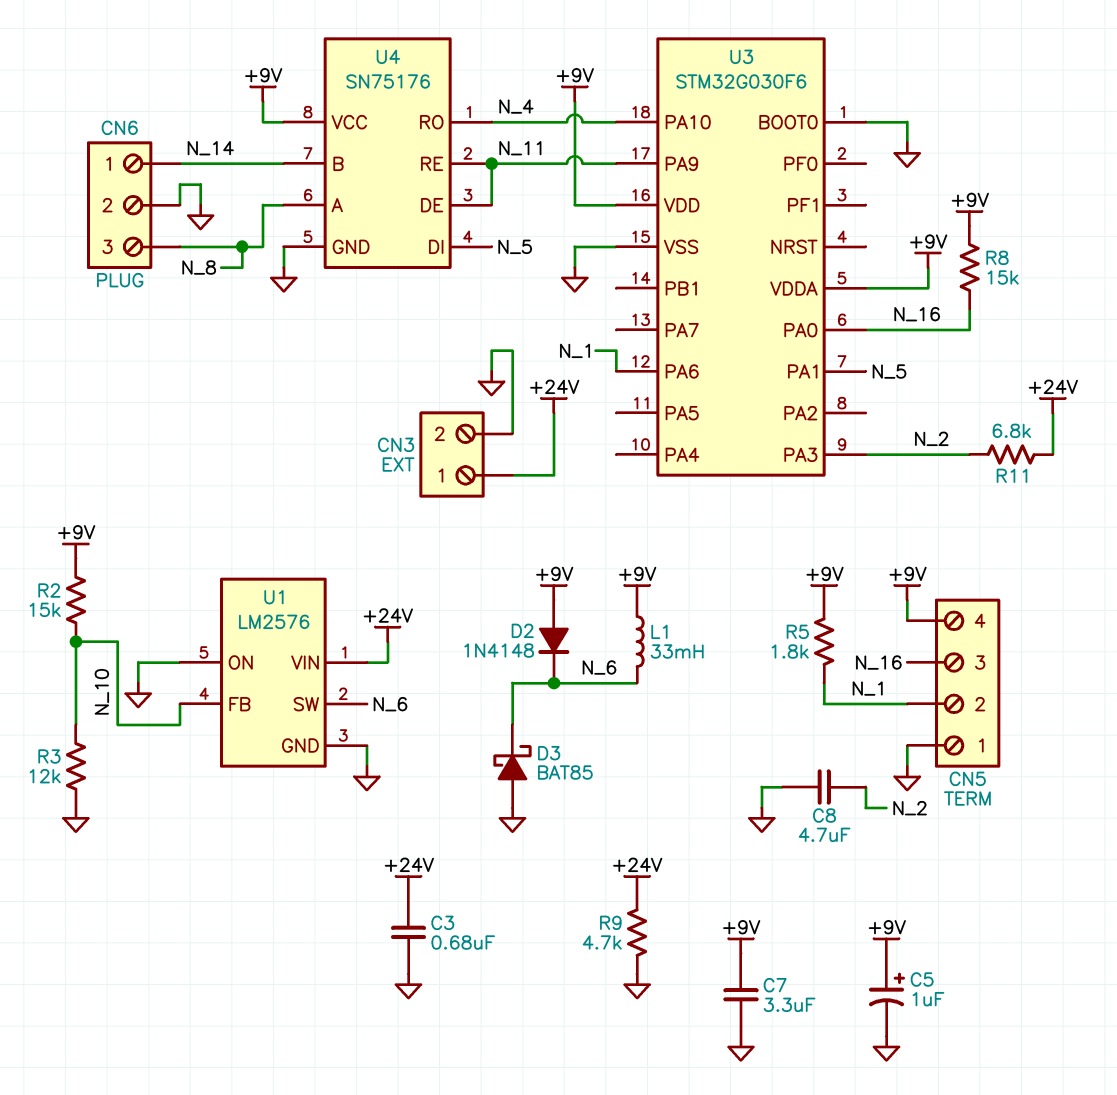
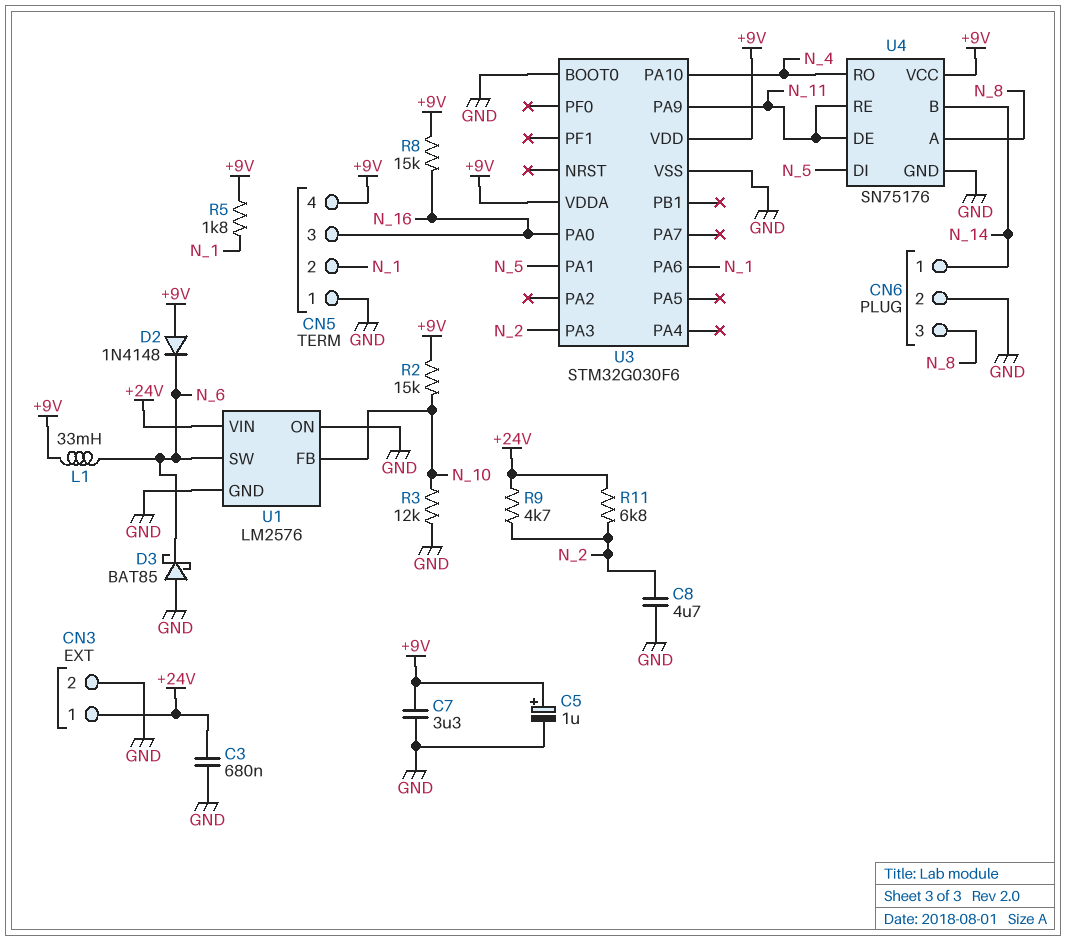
R9: 4.7k (+24V, GND) -> 4.7k (+24V, N_2)

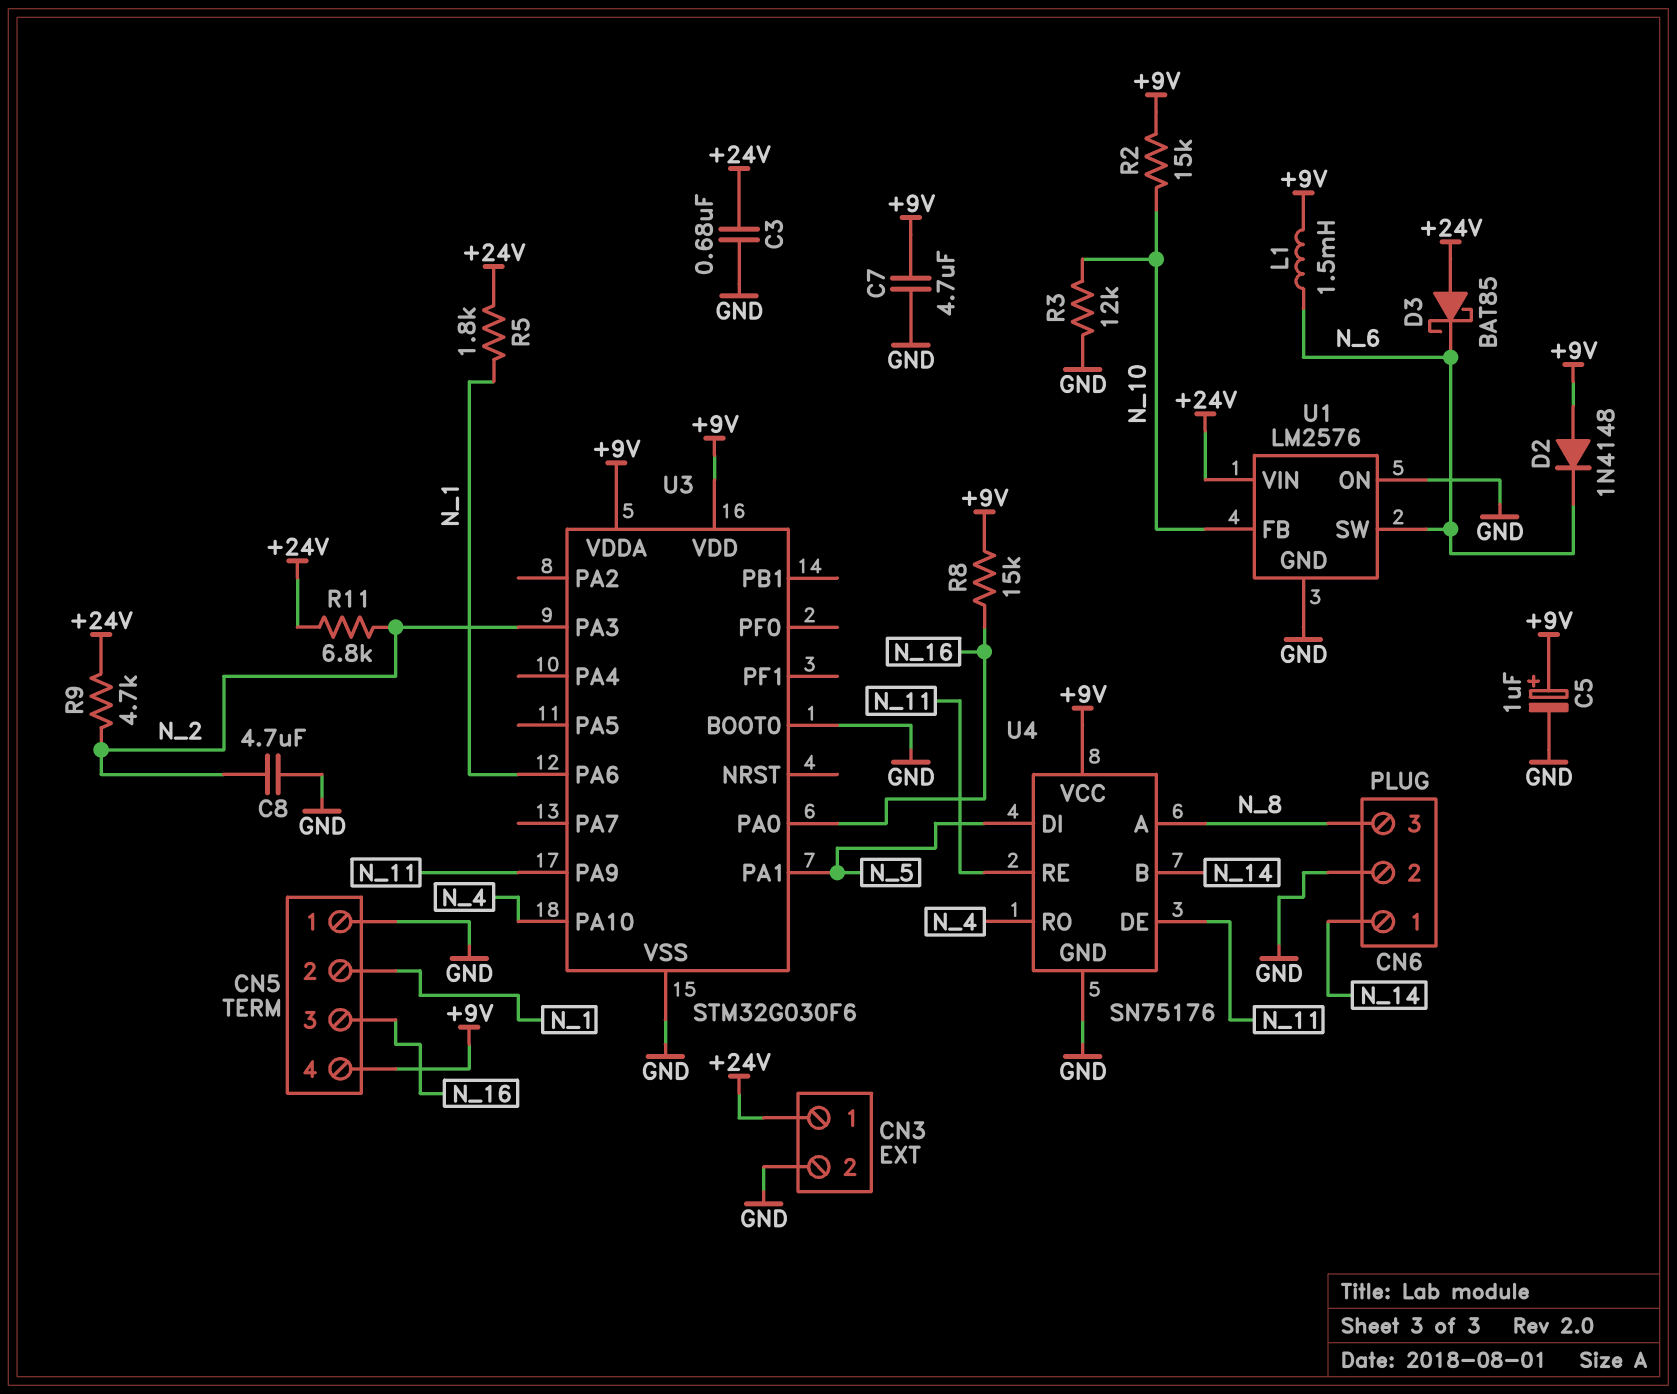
C7: 3.3uF (+9V, GND) -> 4.7uF (+9V, GND)
D3: schottky BAT85 (A GND, K N_6) -> schottky BAT85 (A +24V, K N_6)
L1: 33mH (+9V, N_6) -> 1.5mH (+9V, N_6)
R5: 1.8k (+9V, N_1) -> 1.8k (+24V, N_1)

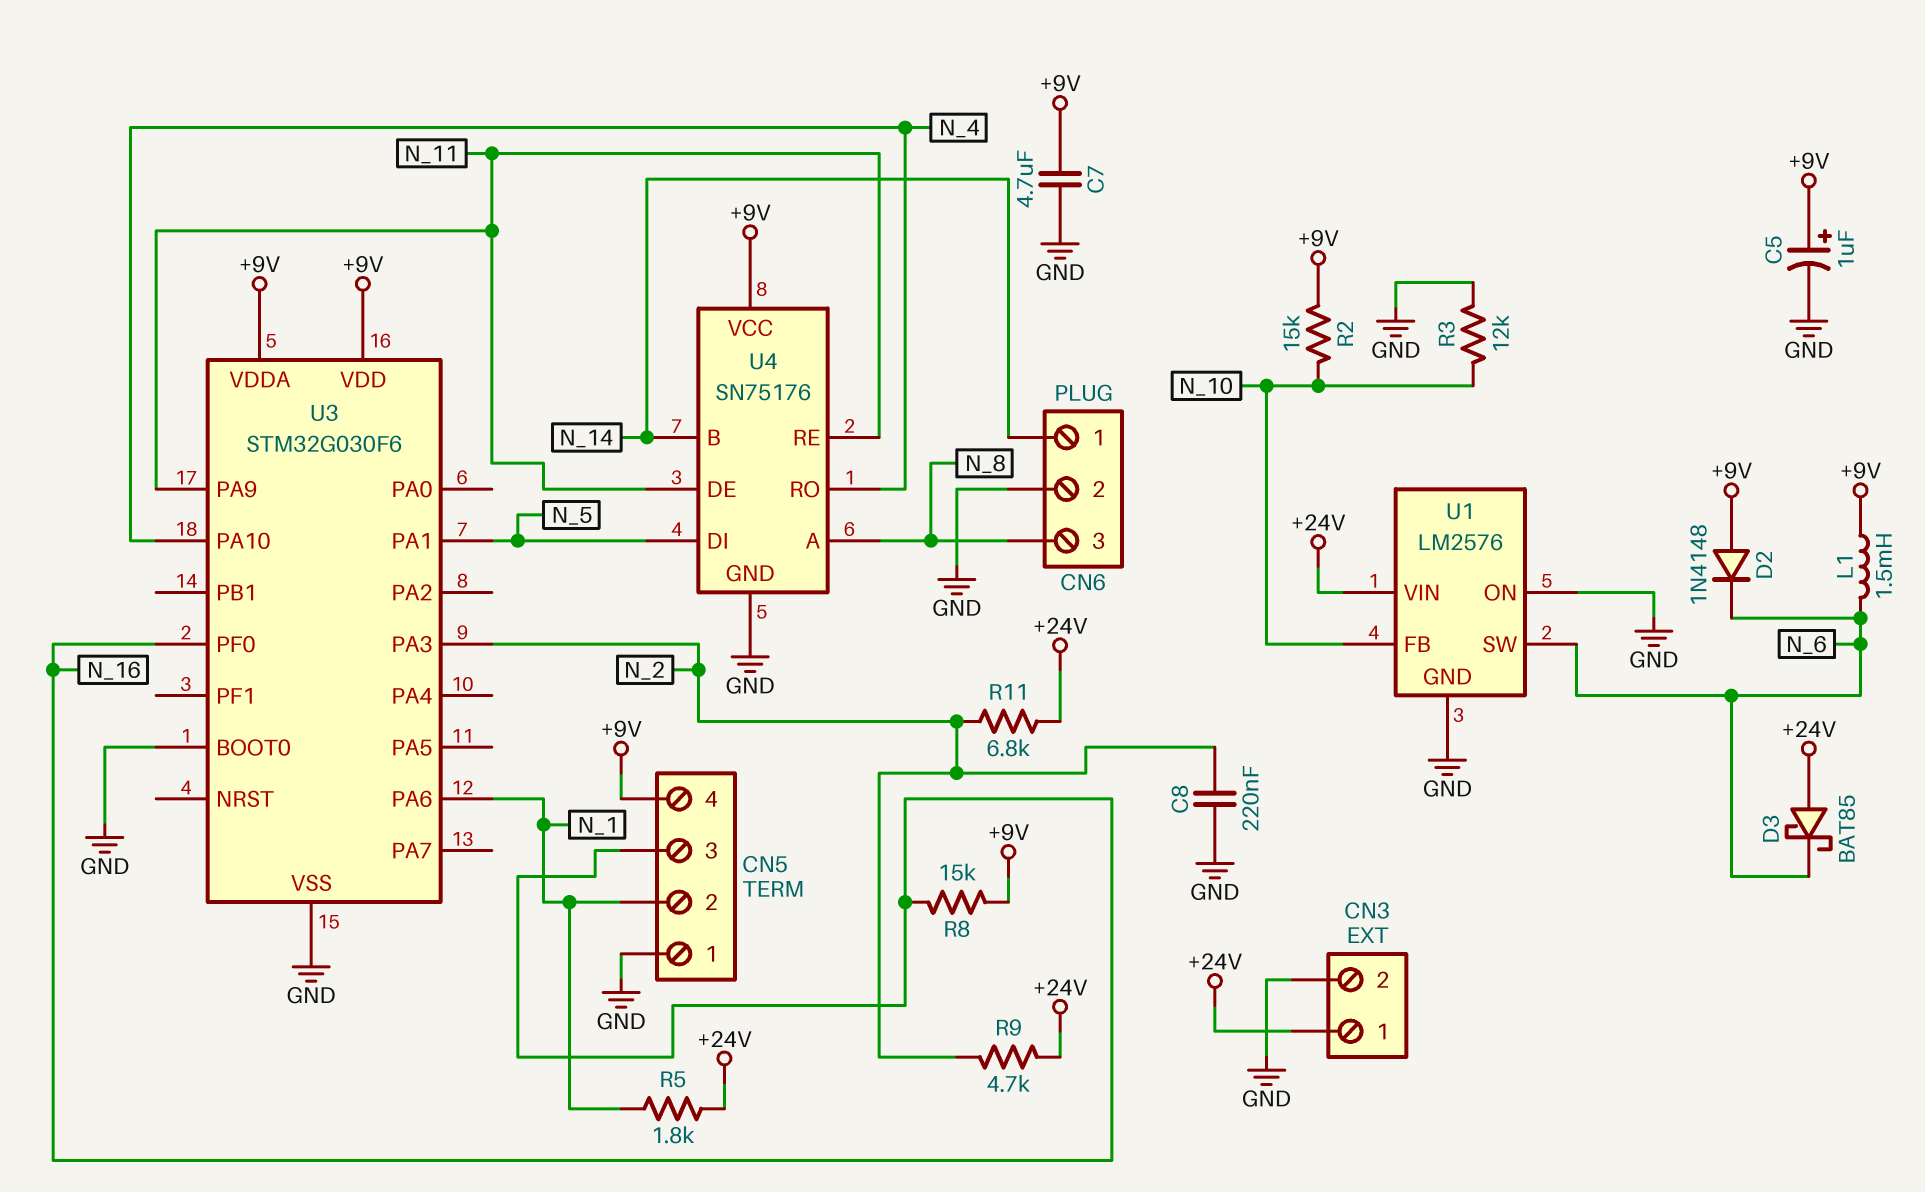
C3: 680nF (+24V, GND) -> none
C8: 4.7uF (GND, N_2) -> 220nF (GND, N_2)
U3 pin PA0: N_16 -> none
U3 pin PF0: none -> N_16

